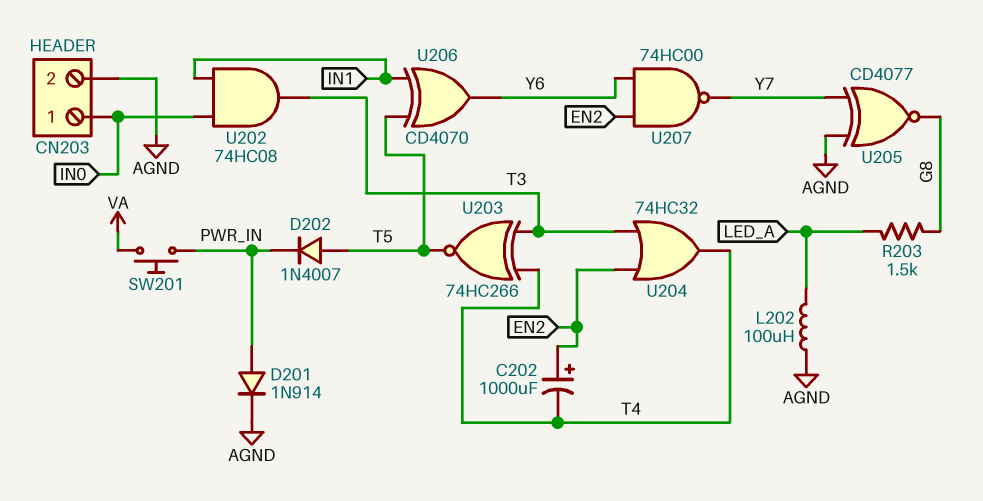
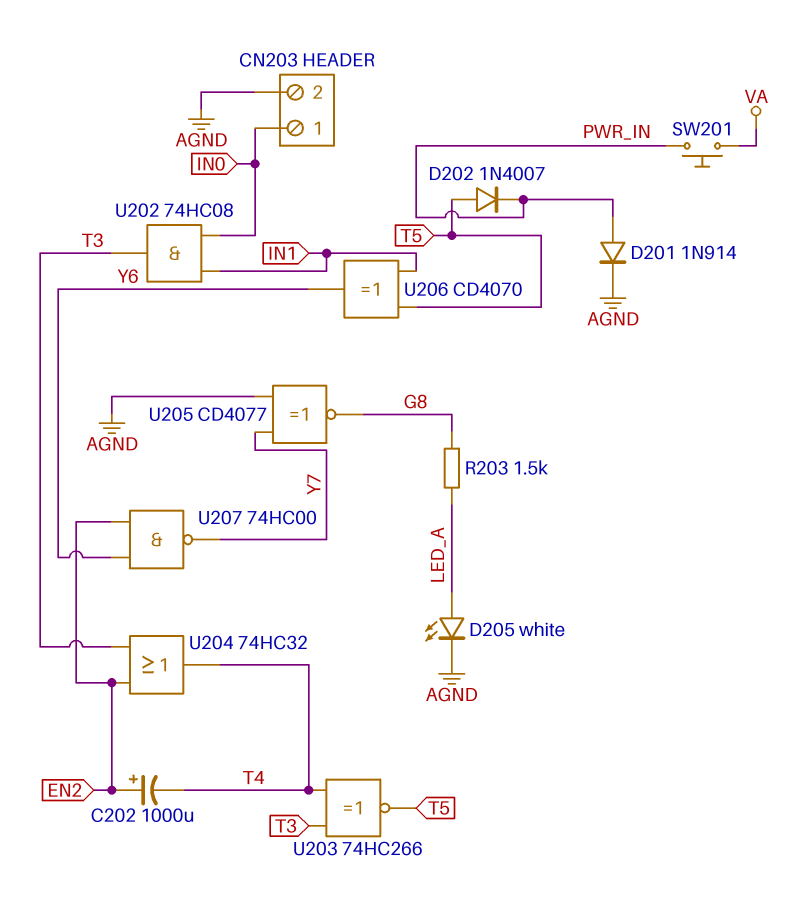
D205: none -> LED white (A LED_A, K AGND)
L202: 100uH (AGND, LED_A) -> none

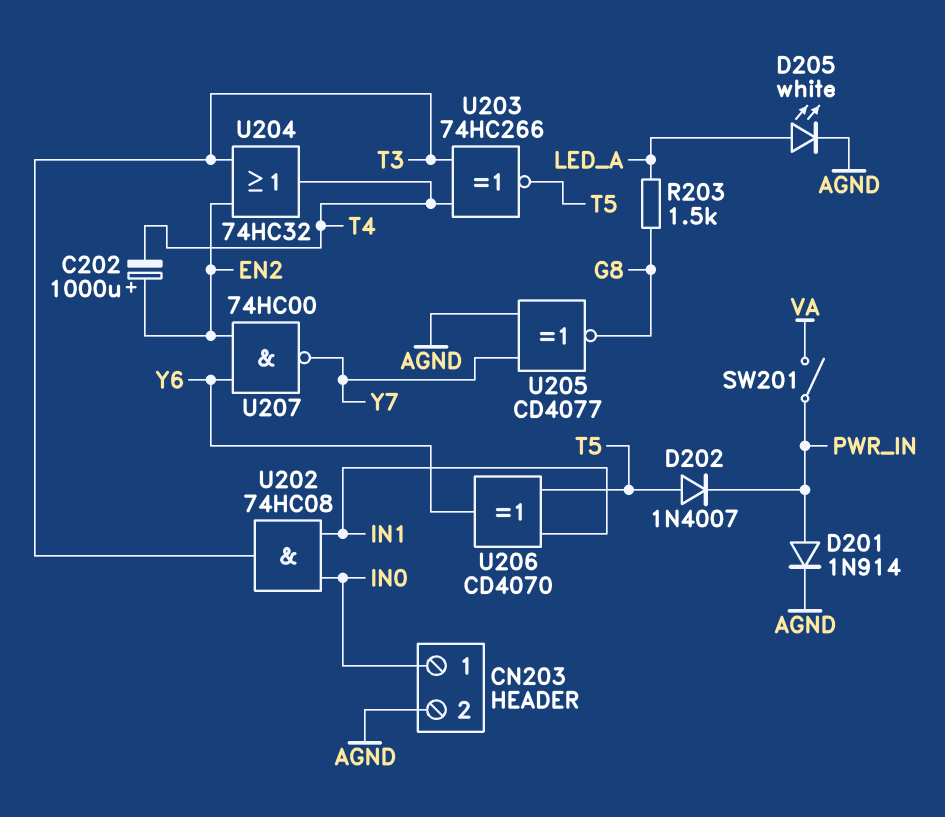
SW201: button (PWR_IN, VA) -> switch (PWR_IN, VA)

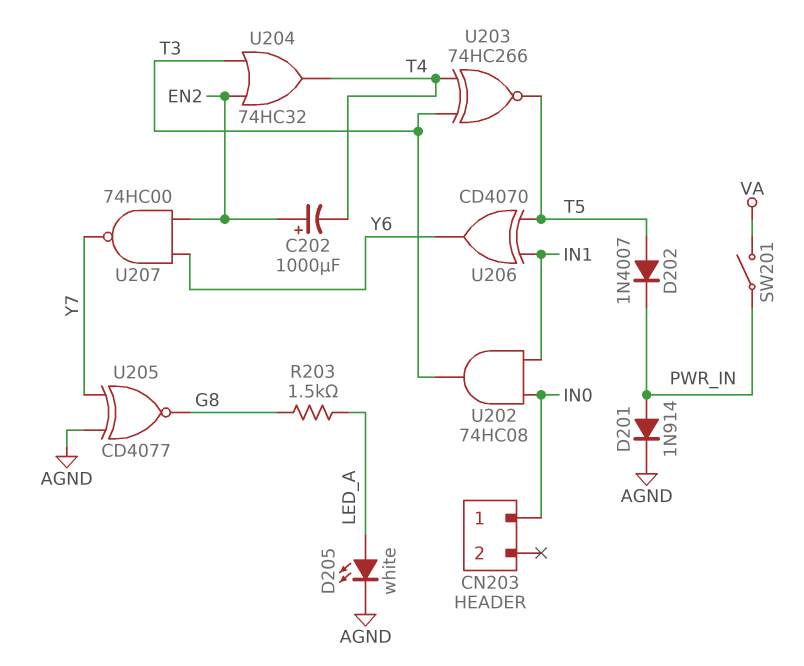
CN203 pin 2: AGND -> none

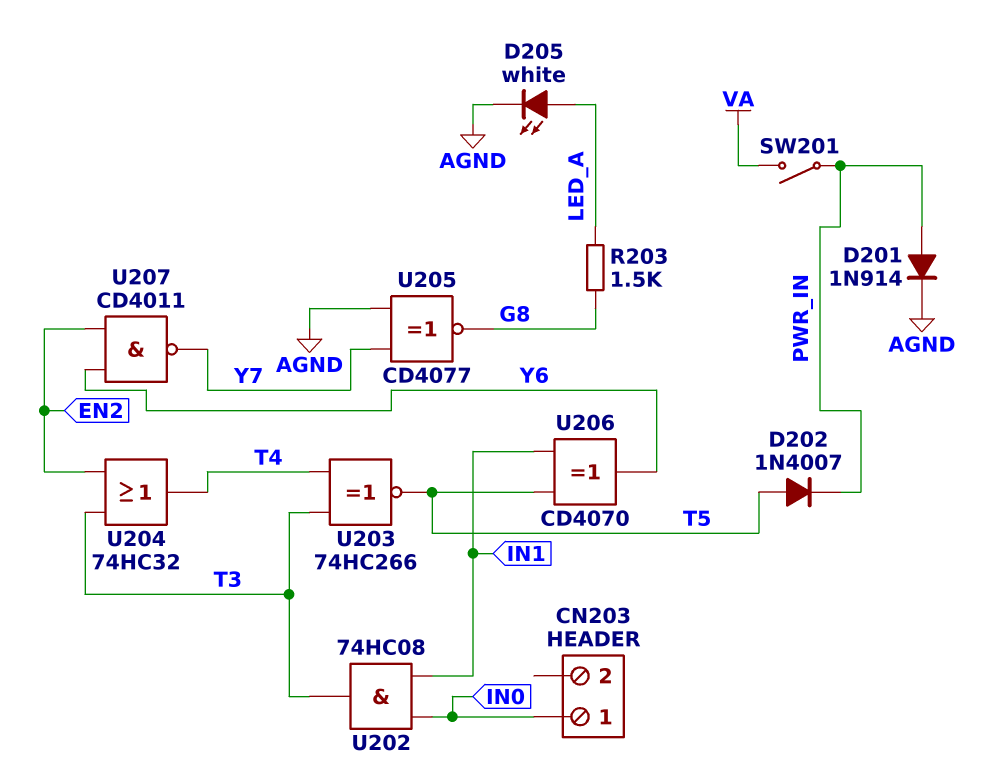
C202: 1000uF (plus EN2, minus T4) -> none
U207: NAND 74HC00 (in EN2, in Y6, out Y7) -> NAND CD4011 (in EN2, in Y6, out Y7)

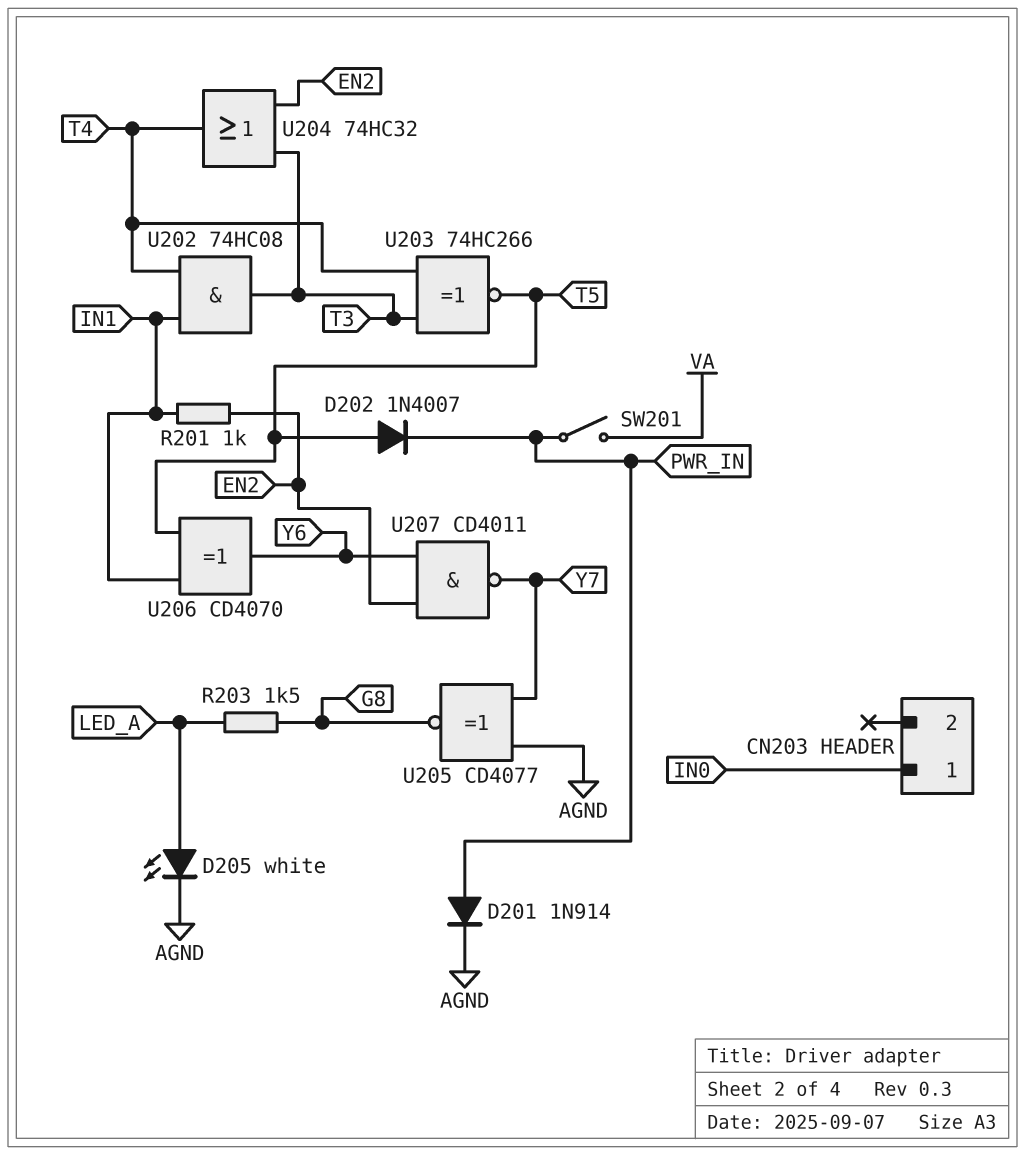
R201: none -> 1k (EN2, IN1)
U202: AND 74HC08 (in IN0, in IN1, out T3) -> AND 74HC08 (in IN1, in T4, out T3)

